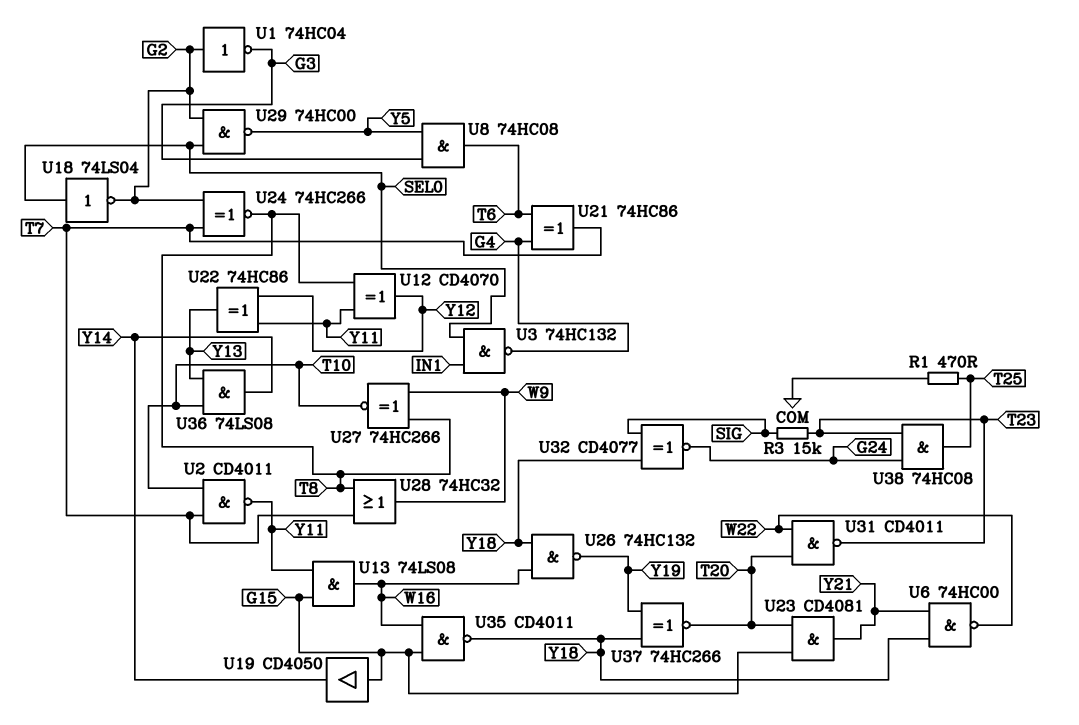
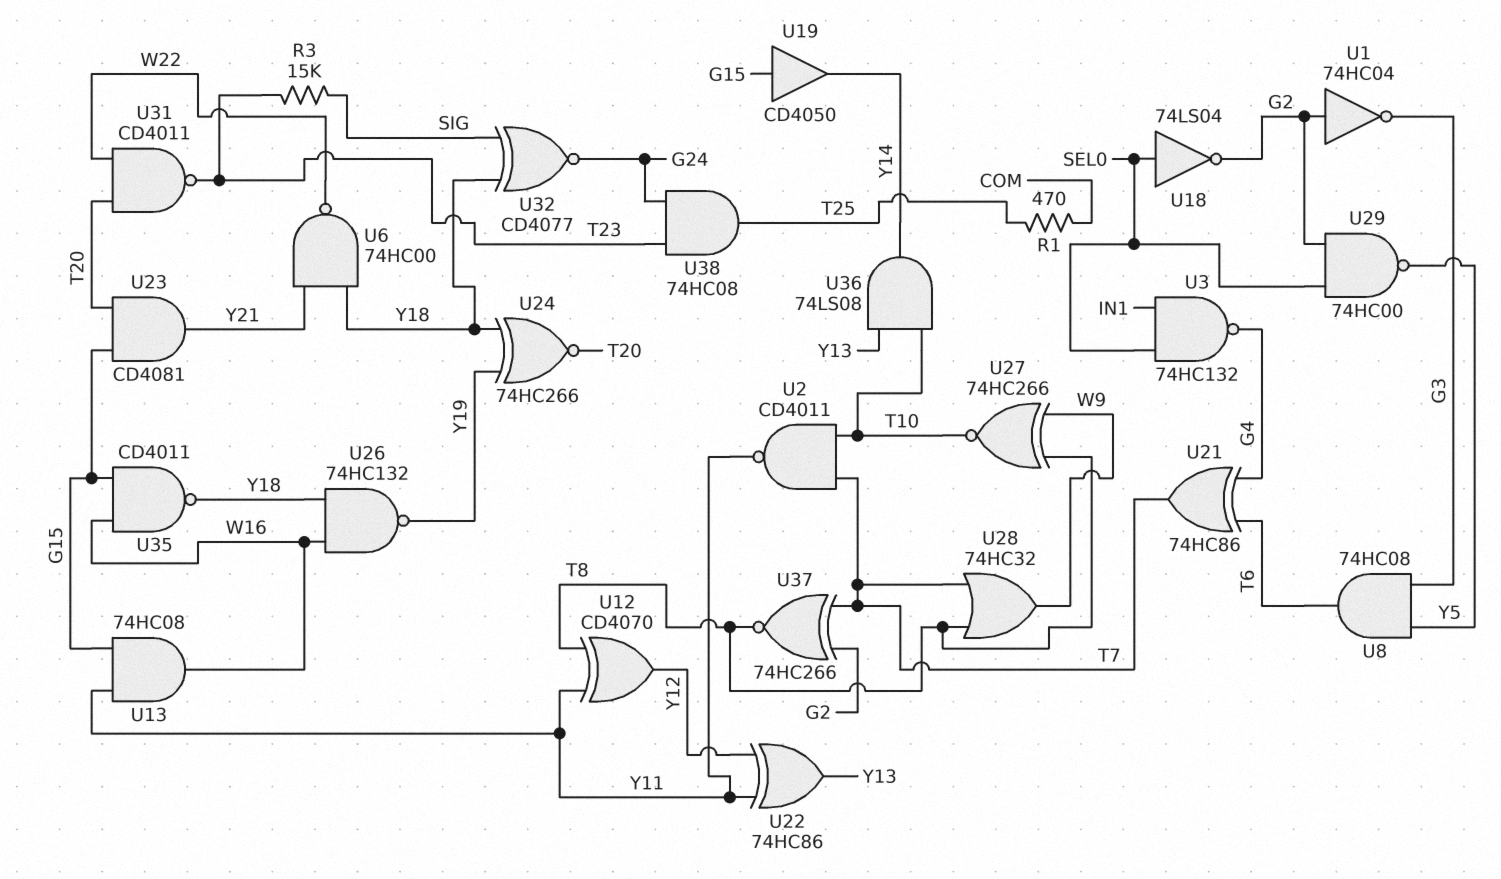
U13: AND 74LS08 (in G15, in Y11, out W16) -> AND 74HC08 (in G15, in Y11, out W16)
U24: XNOR 74HC266 (in G2, in T7, out T8) -> XNOR 74HC266 (in Y18, in Y19, out T20)
U37: XNOR 74HC266 (in Y18, in Y19, out T20) -> XNOR 74HC266 (in G2, in T7, out T8)

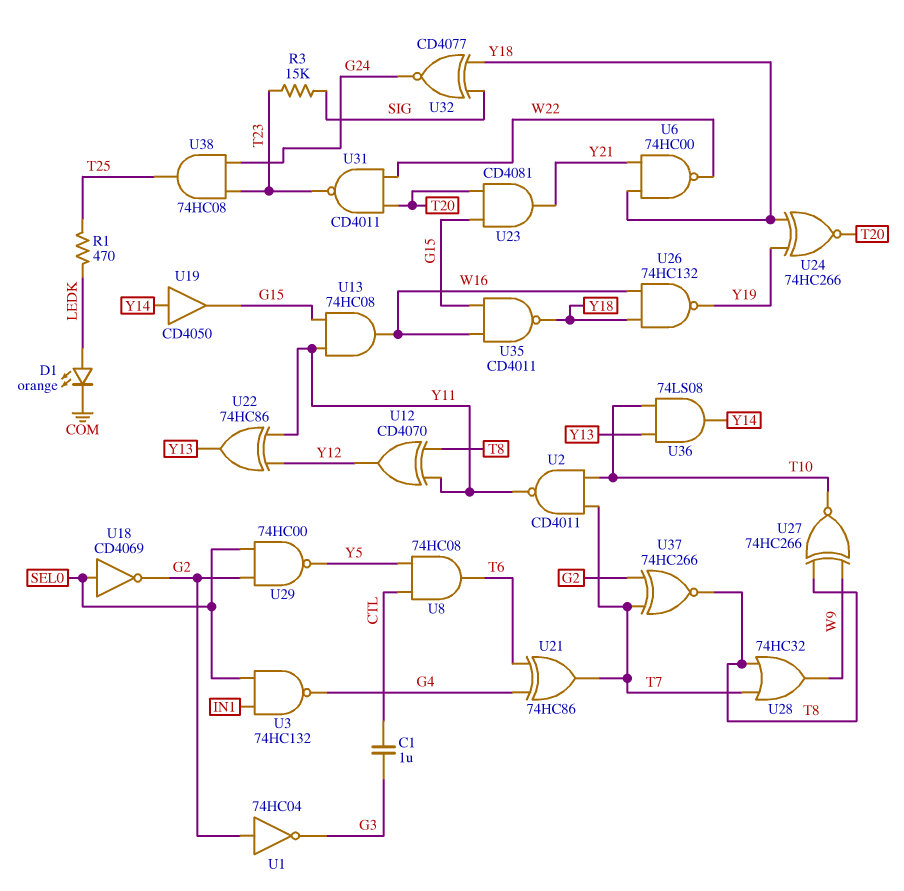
C1: none -> 1uF (CTL, G3)
D1: none -> LED orange (A LEDK, K COM)
R1: 470 (COM, T25) -> 470 (LEDK, T25)
U8: AND 74HC08 (in G3, in Y5, out T6) -> AND 74HC08 (in CTL, in Y5, out T6)
U18: NOT 74LS04 (in SEL0, out G2) -> NOT CD4069 (in SEL0, out G2)
U19: buffer CD4050 (in G15, out Y14) -> buffer CD4050 (in Y14, out G15)

